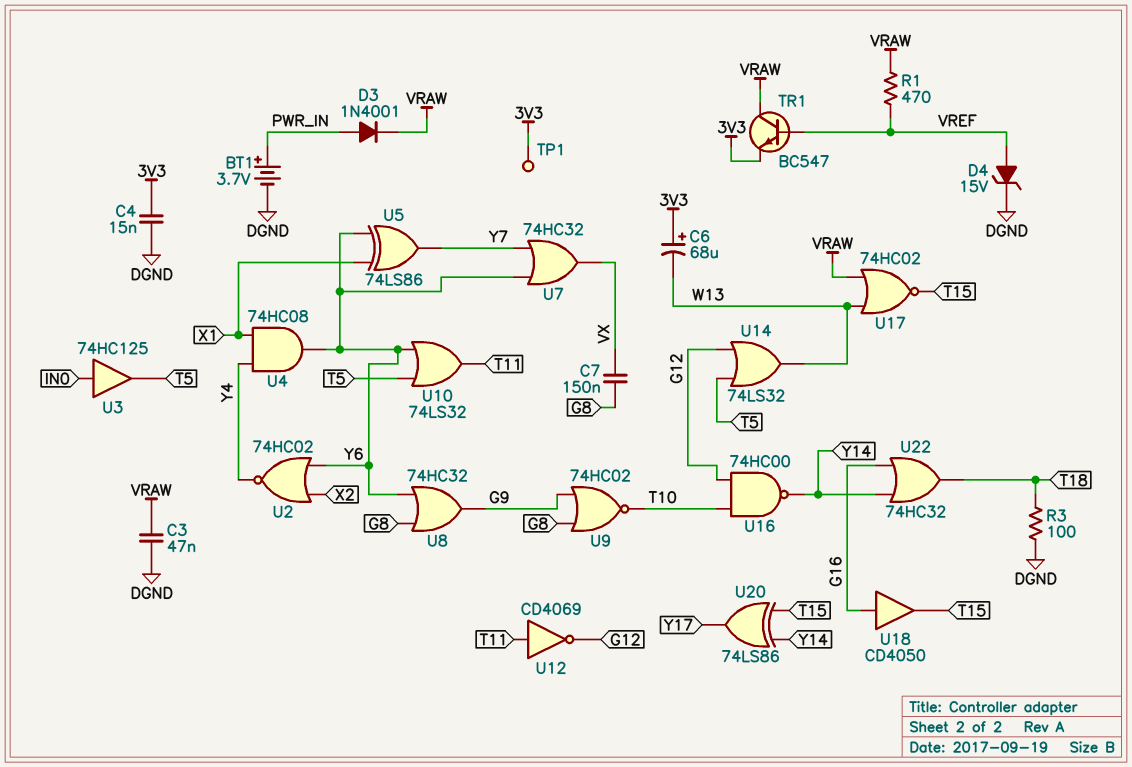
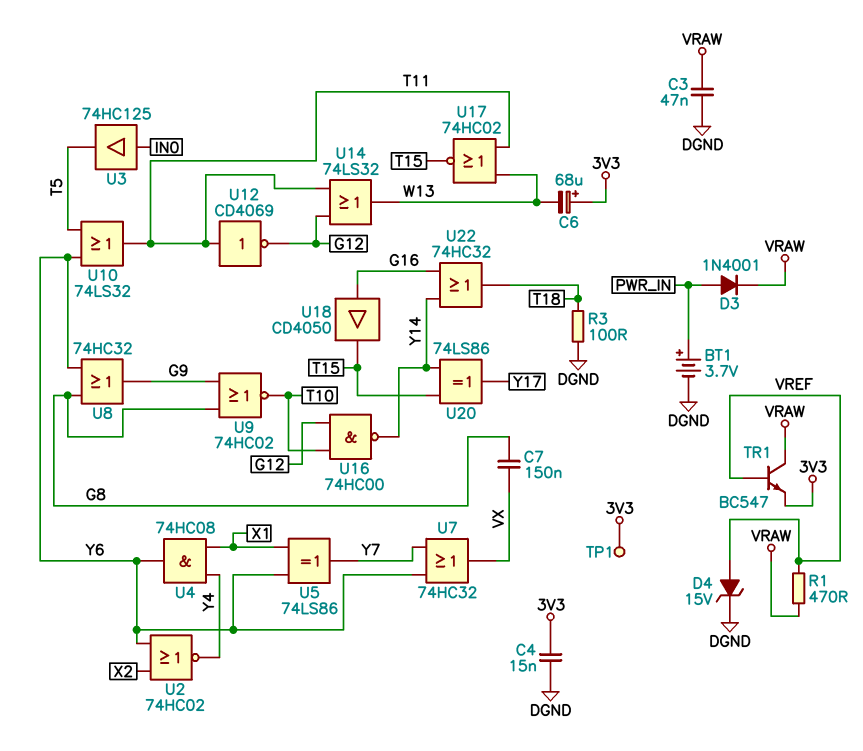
U14: OR 74LS32 (in G12, in T5, out W13) -> OR 74LS32 (in G12, in T11, out W13)
U17: NOR 74HC02 (in VRAW, in W13, out T15) -> NOR 74HC02 (in T11, in W13, out T15)

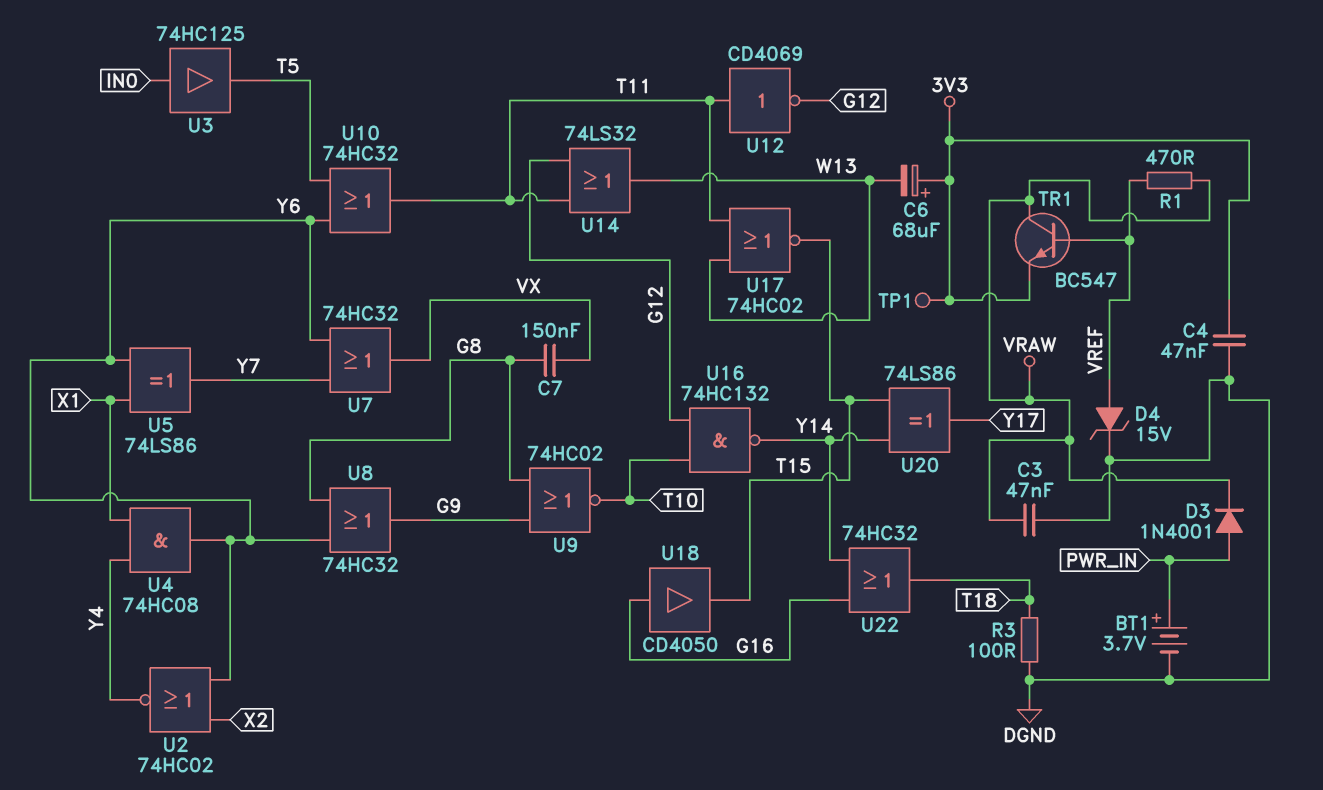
C4: 15nF (3V3, DGND) -> 47nF (3V3, DGND)
U10: OR 74LS32 (in T5, in Y6, out T11) -> OR 74HC32 (in T5, in Y6, out T11)
U16: NAND 74HC00 (in G12, in T10, out Y14) -> NAND 74HC132 (in G12, in T10, out Y14)

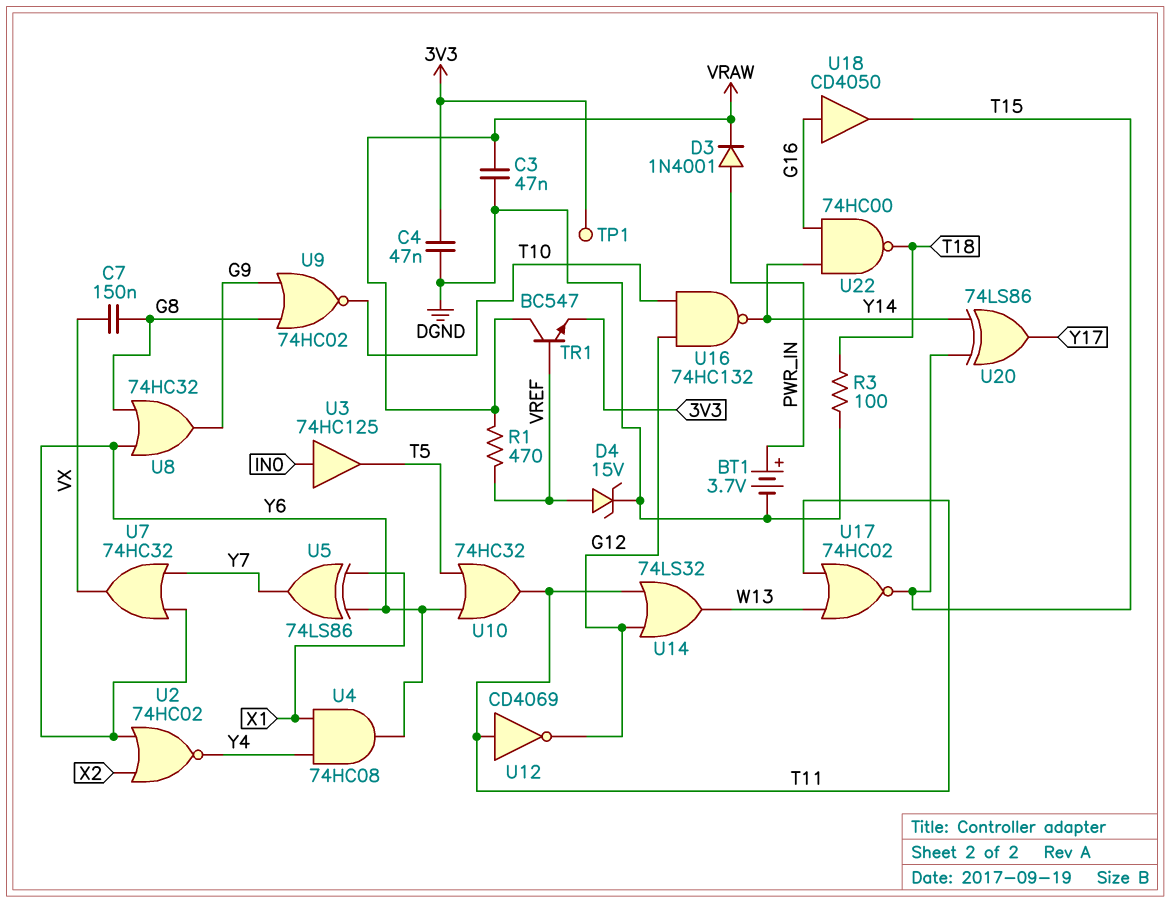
C6: 68uF (plus 3V3, minus W13) -> none
U22: OR 74HC32 (in G16, in Y14, out T18) -> NAND 74HC00 (in G16, in Y14, out T18)

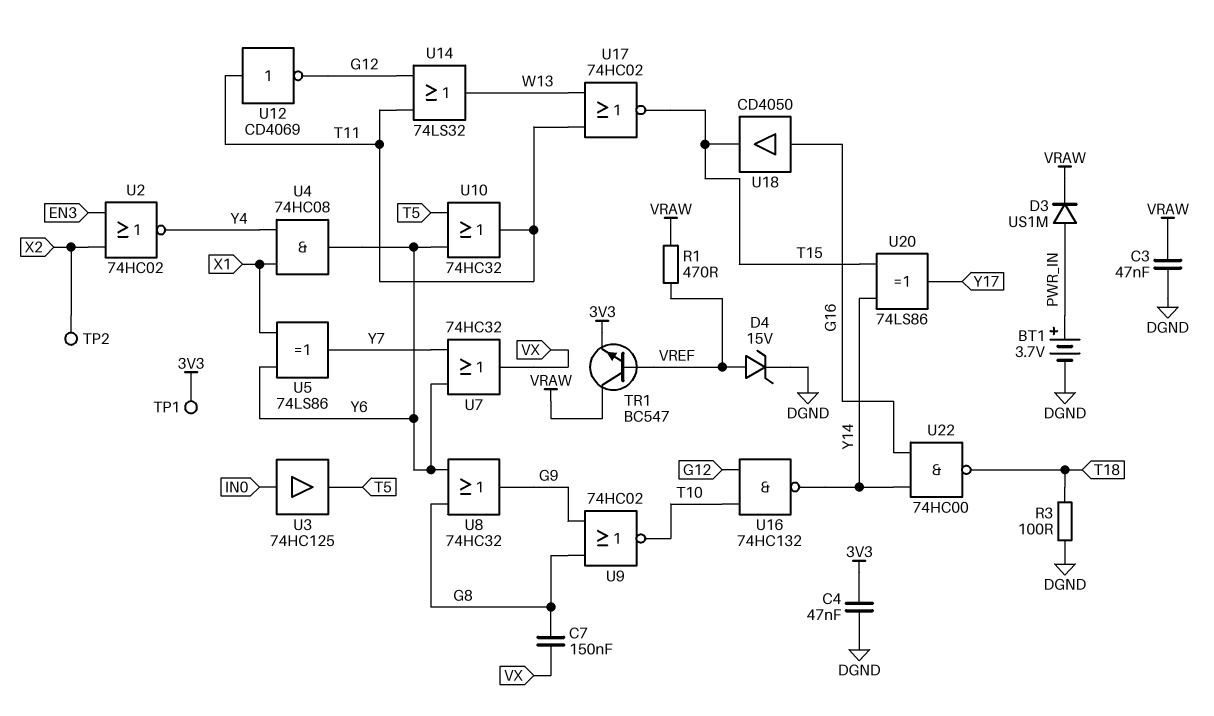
D3: diode 1N4001 (A PWR_IN, K VRAW) -> diode US1M (A PWR_IN, K VRAW)
TP2: none -> test point (X2)
U2: NOR 74HC02 (in X2, in Y6, out Y4) -> NOR 74HC02 (in EN3, in X2, out Y4)

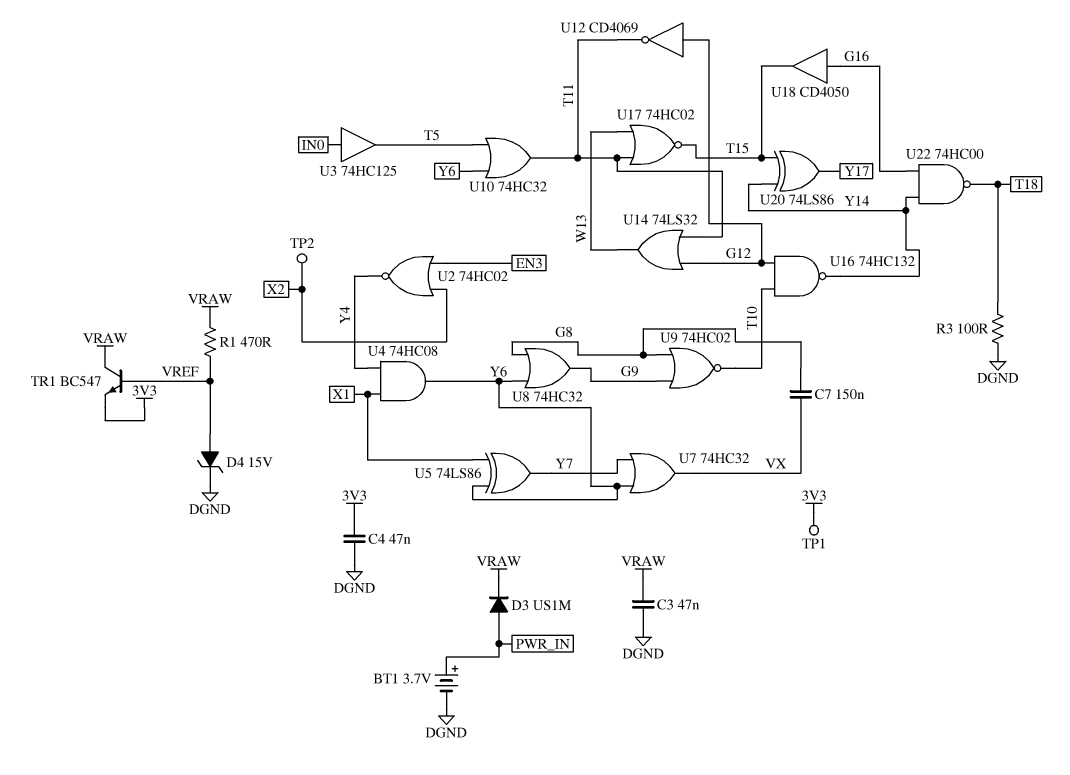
U12: NOT CD4069 (in T11, out G12) -> NOT CD4069 (in G12, out T11)

